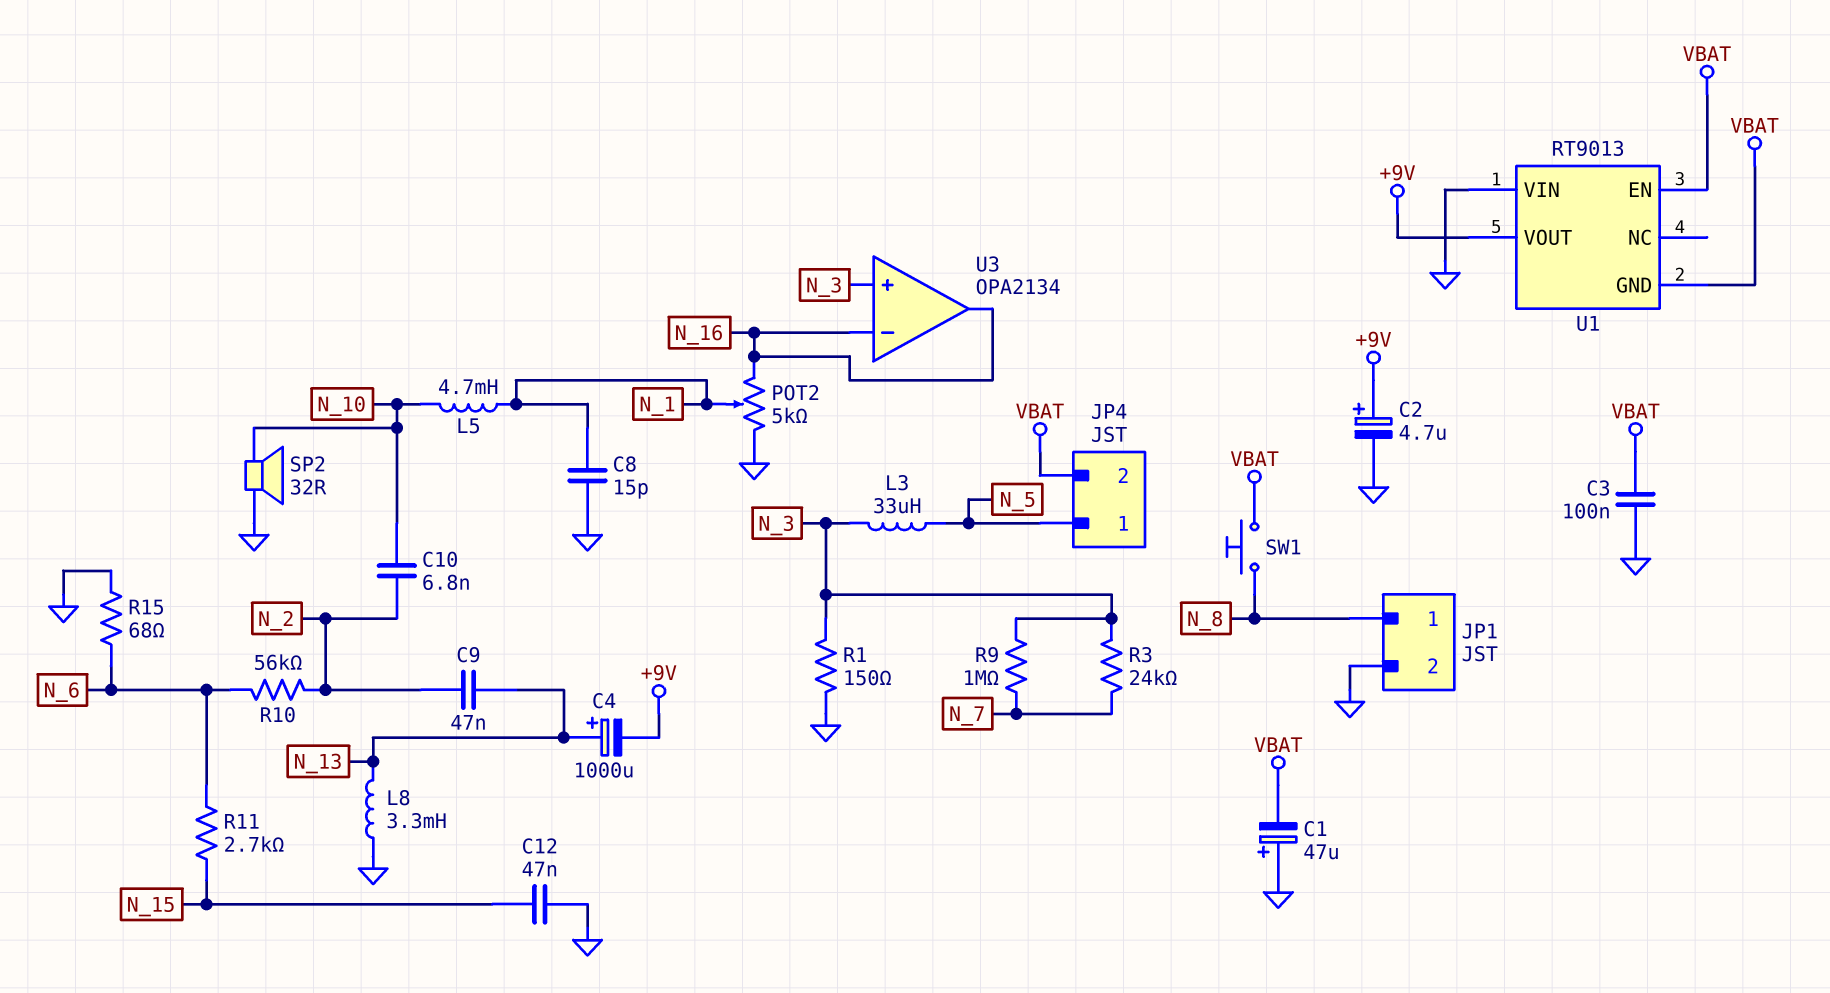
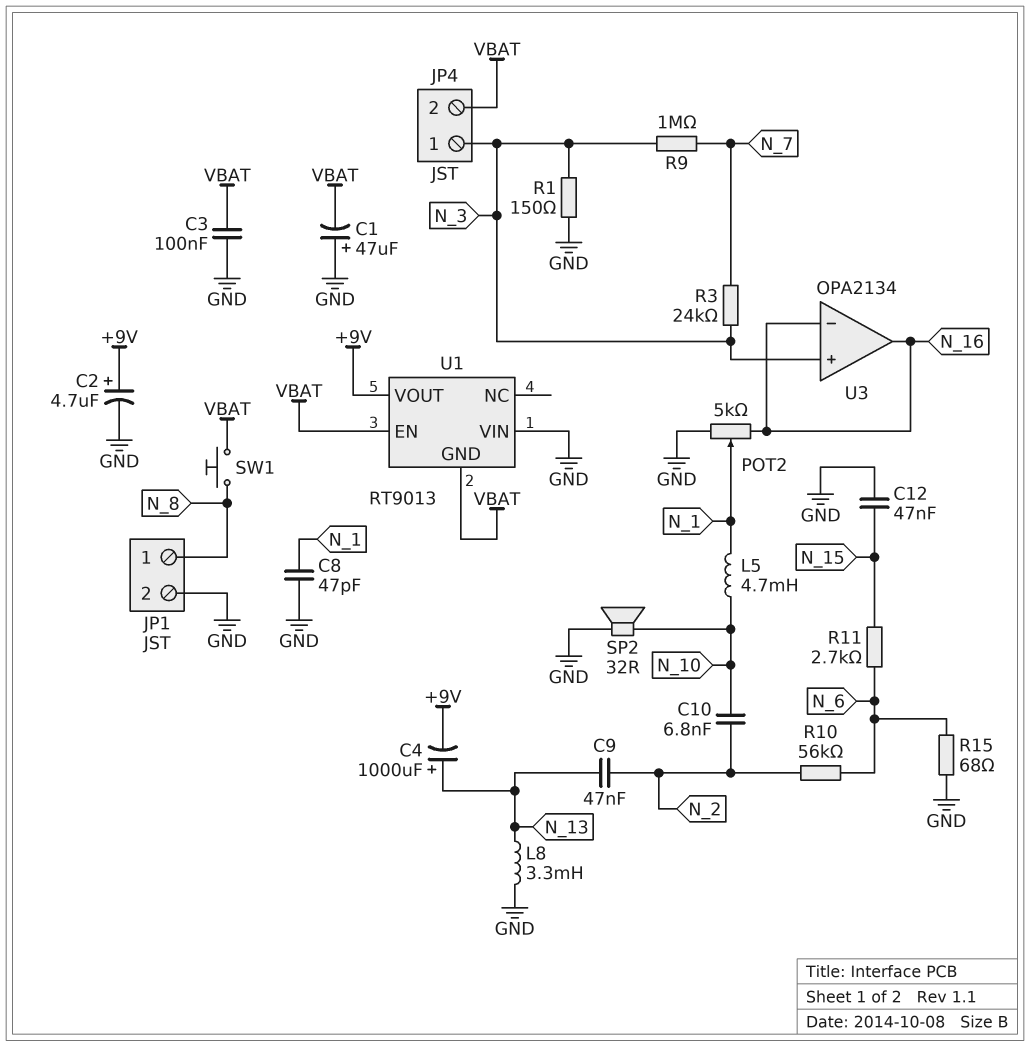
C8: 15pF (GND, N_1) -> 47pF (GND, N_1)
JP4 pin 1: N_5 -> N_3
L3: 33uH (N_3, N_5) -> none

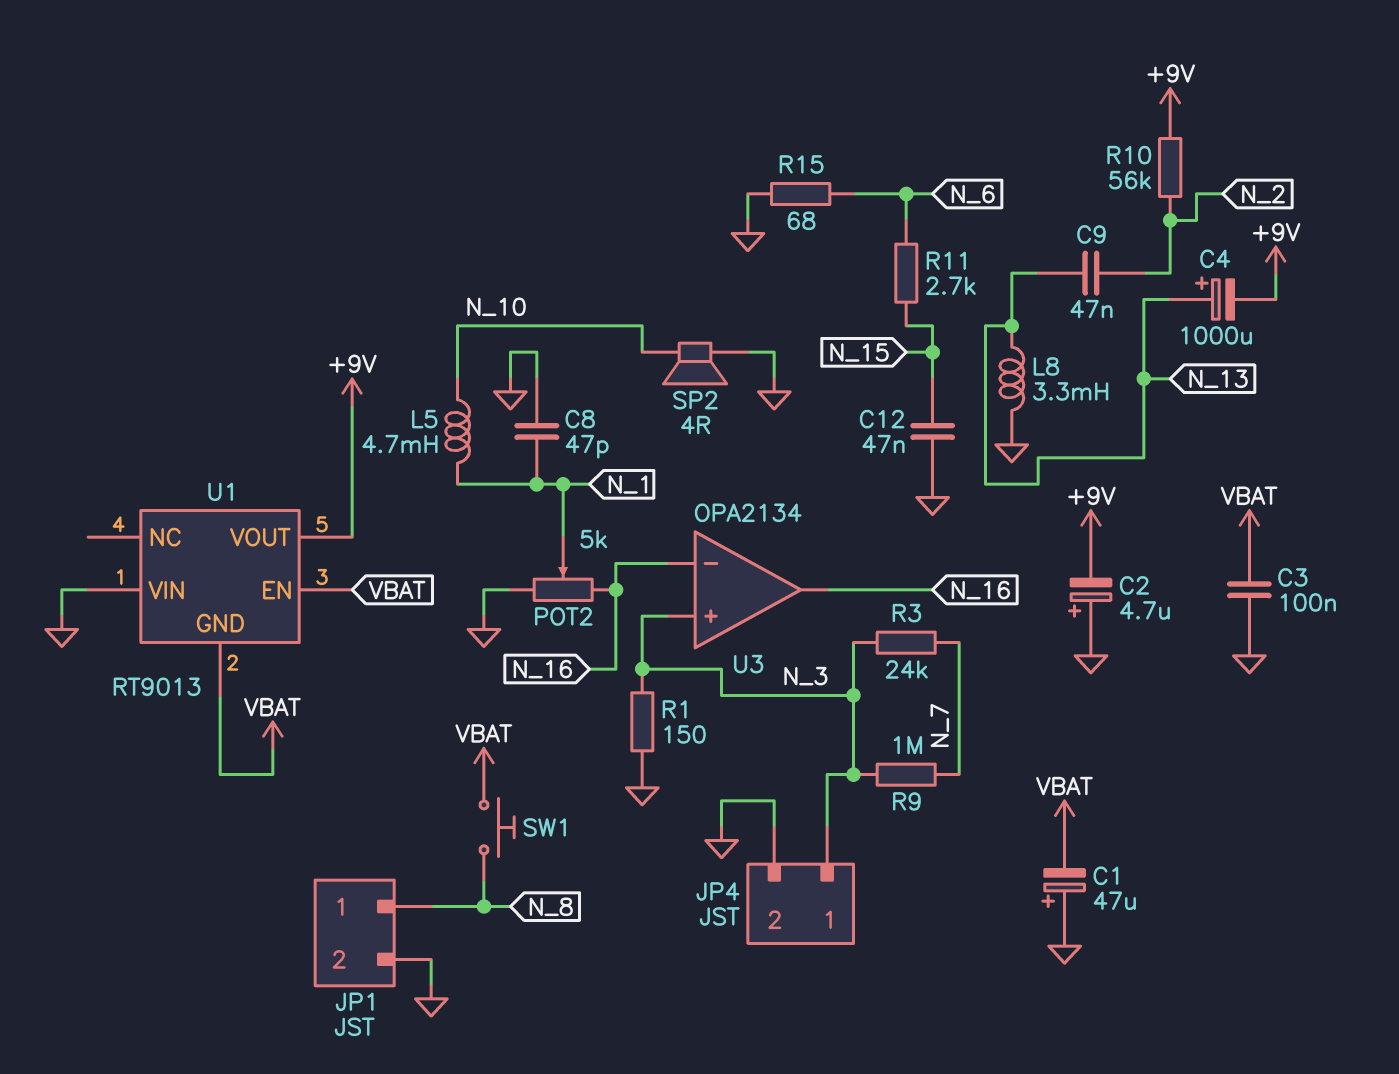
C2: 4.7uF (plus +9V, minus GND) -> 4.7uF (plus GND, minus +9V)
C10: 6.8nF (N_2, N_10) -> none
JP4 pin 2: VBAT -> GND
R10: 56k (N_2, N_6) -> 56k (+9V, N_2)
SP2: speaker 32R (GND, N_10) -> speaker 4R (GND, N_10)

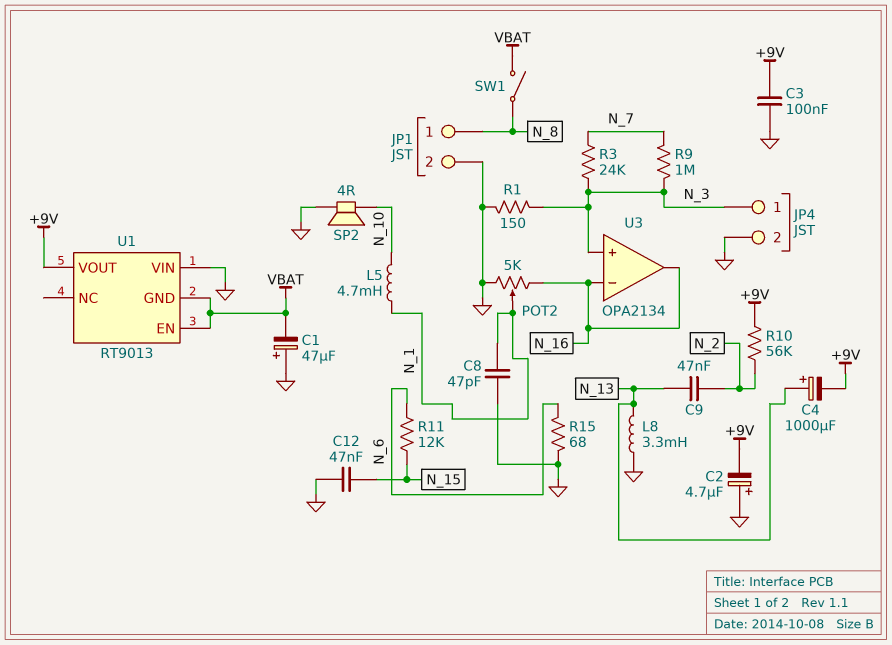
C3: 100nF (GND, VBAT) -> 100nF (+9V, GND)
R11: 2.7k (N_6, N_15) -> 12k (N_6, N_15)
SW1: button (N_8, VBAT) -> switch (N_8, VBAT)

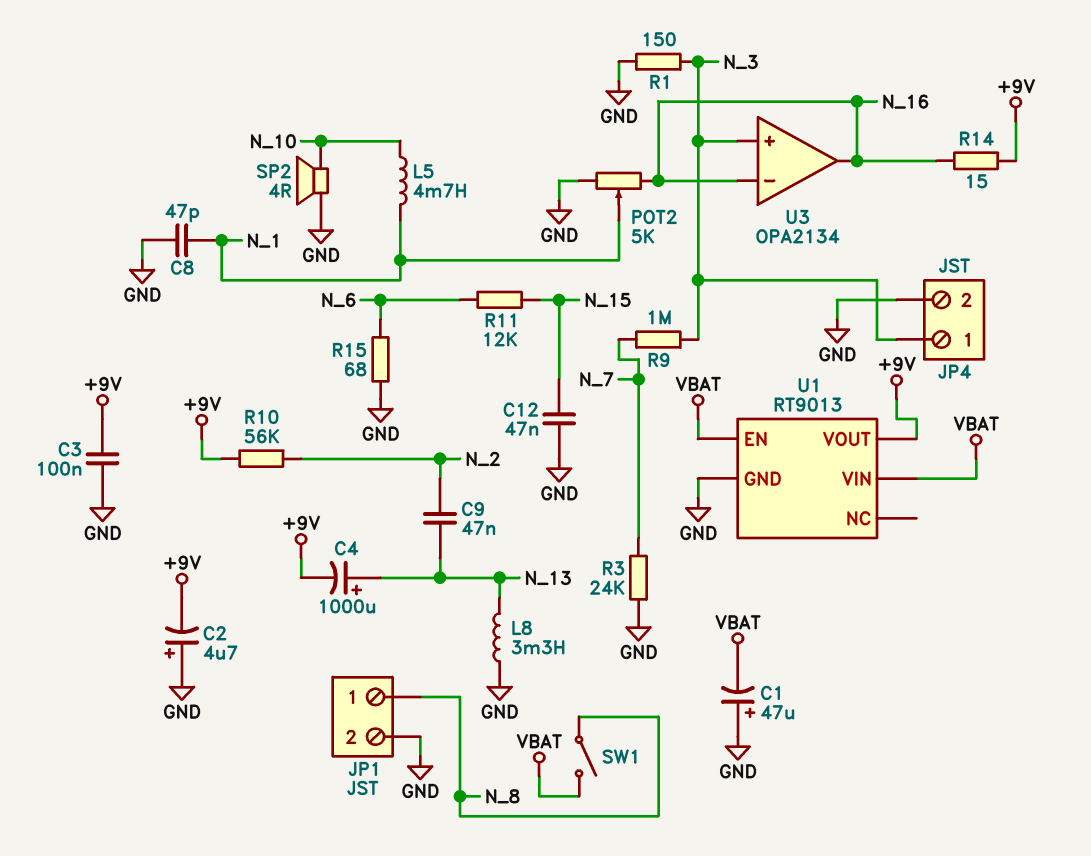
R3: 24k (N_3, N_7) -> 24k (GND, N_7)
R14: none -> 15 (+9V, N_16)
U1 pin GND: VBAT -> GND
U1 pin VIN: GND -> VBAT

